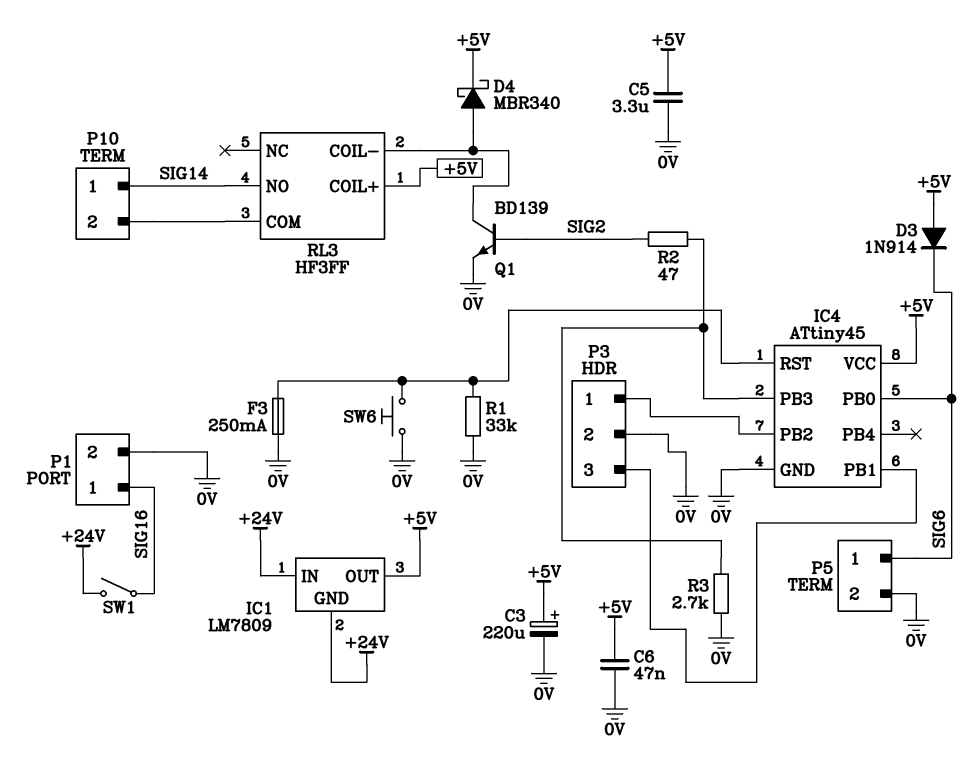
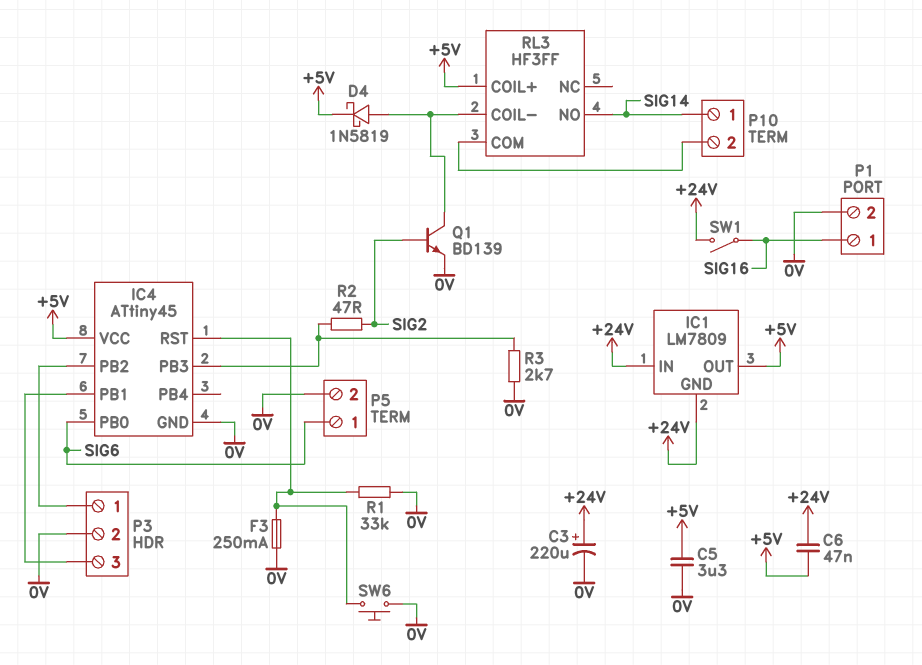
C3: 220uF (plus +5V, minus 0V) -> 220uF (plus +24V, minus 0V)
C6: 47nF (+5V, 0V) -> 47nF (+5V, +24V)
D3: diode 1N914 (A +5V, K SIG6) -> none
D4: schottky MBR340 (A RL3/COIL-, K +5V) -> schottky 1N5819 (A RL3/COIL-, K +5V)

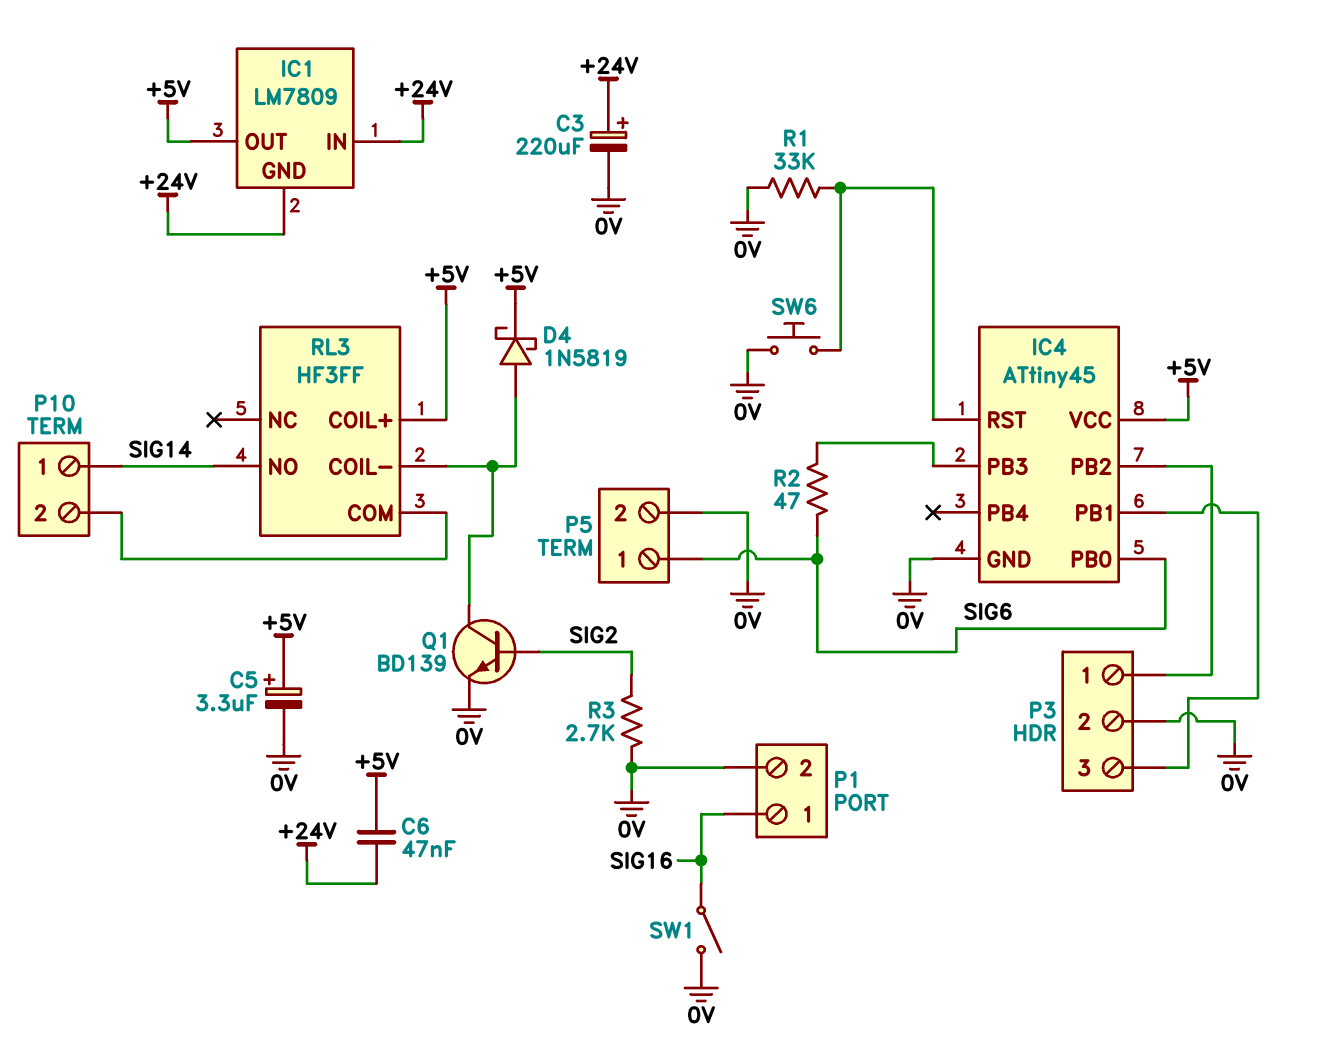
C5: 3.3uF (+5V, 0V) -> 3.3uF (plus +5V, minus 0V)
F3: 250mA (0V, IC4/RST) -> none
R2: 47 (IC4/PB3, SIG2) -> 47 (IC4/PB3, SIG6)
R3: 2.7k (0V, IC4/PB3) -> 2.7k (0V, SIG2)
SW1: switch (+24V, SIG16) -> switch (0V, SIG16)

